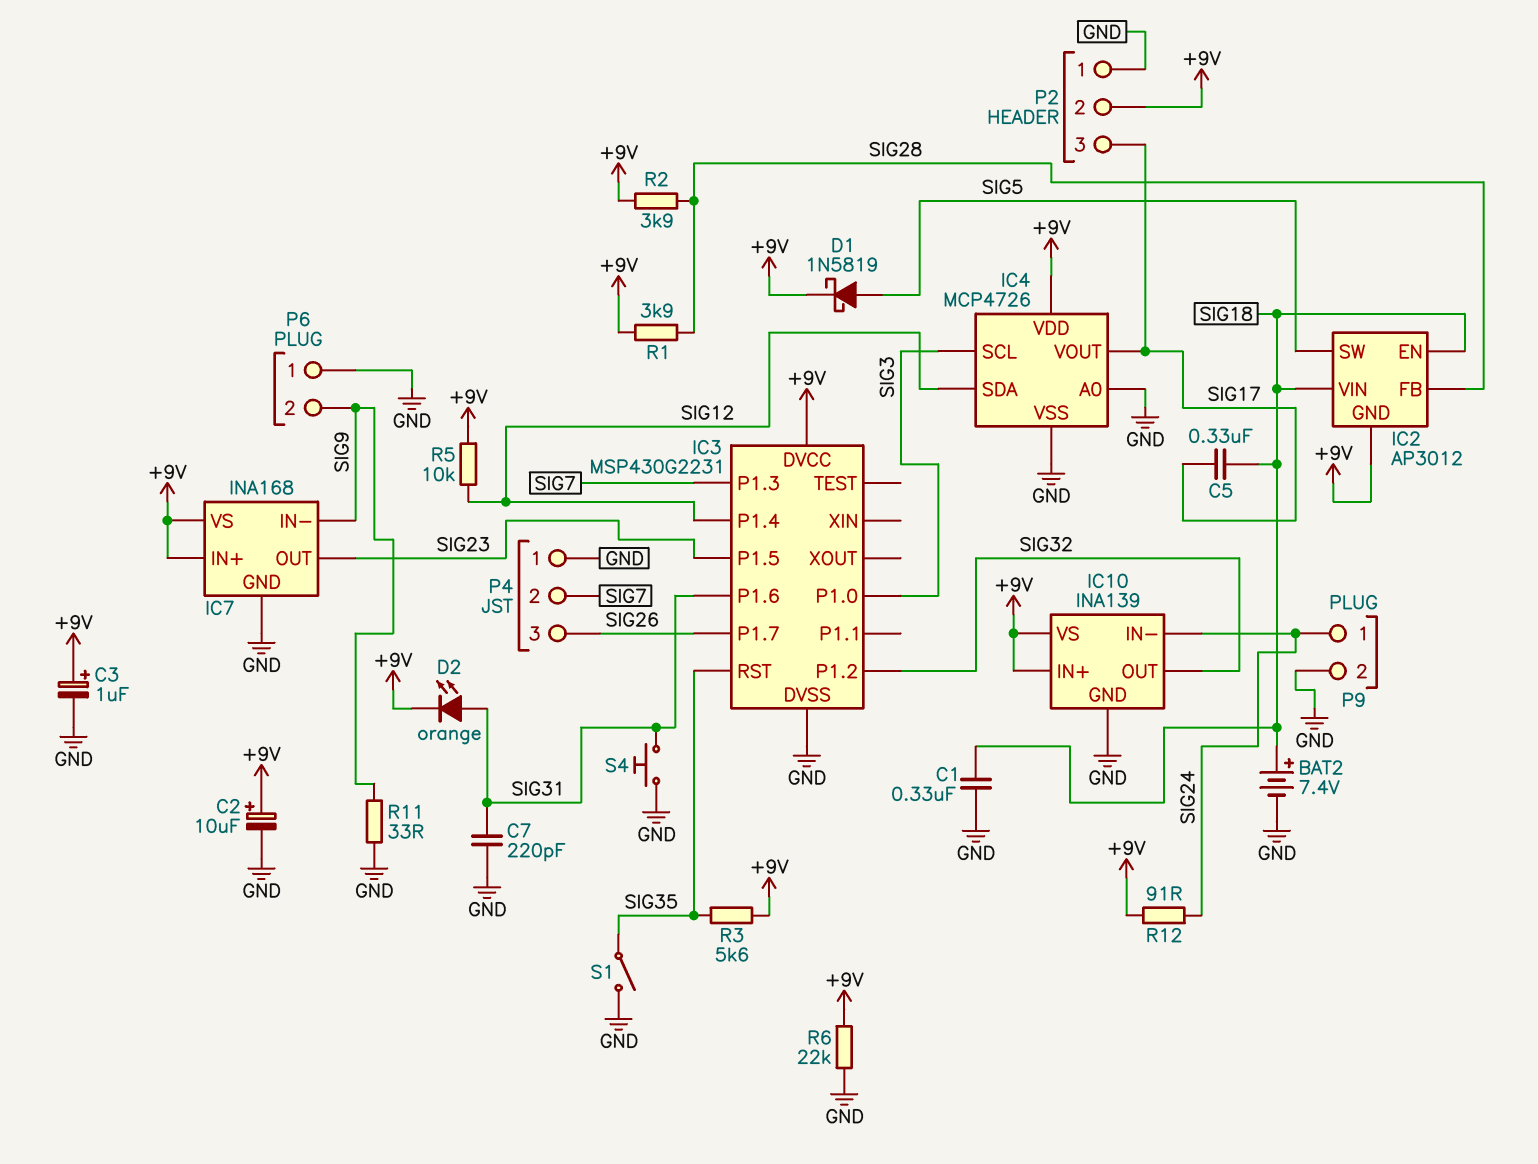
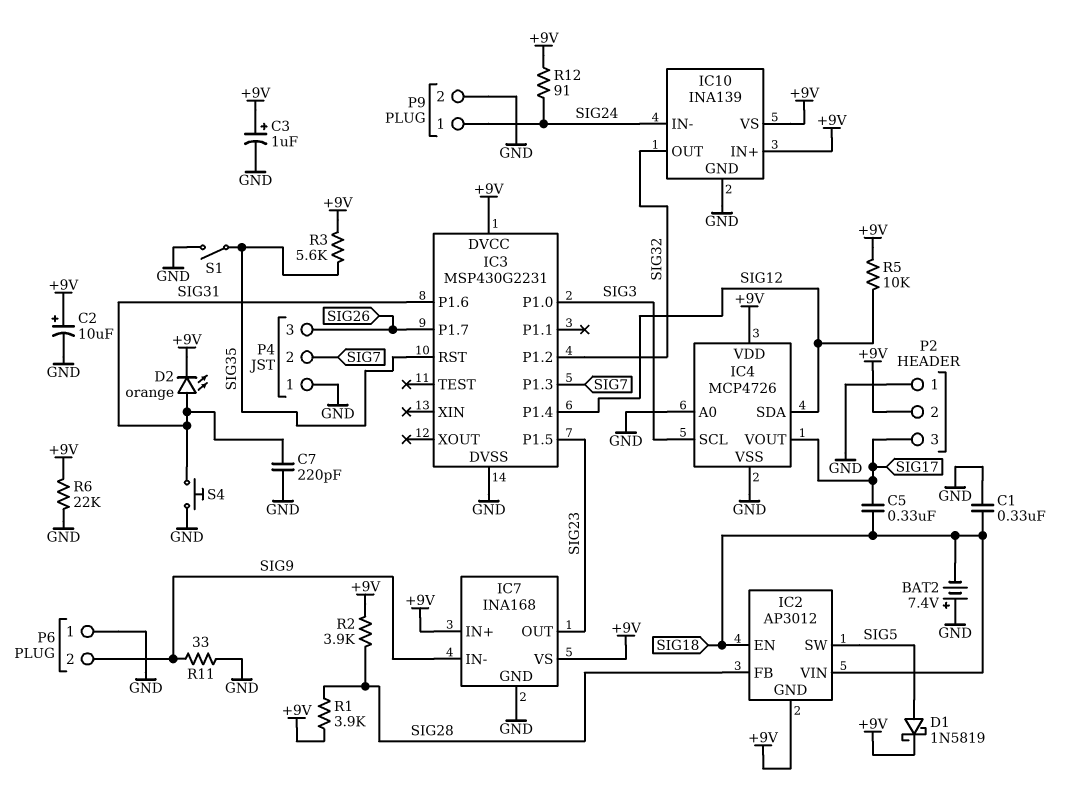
BAT2: 7.4V (plus SIG18, minus GND) -> 7.4V (plus GND, minus SIG18)

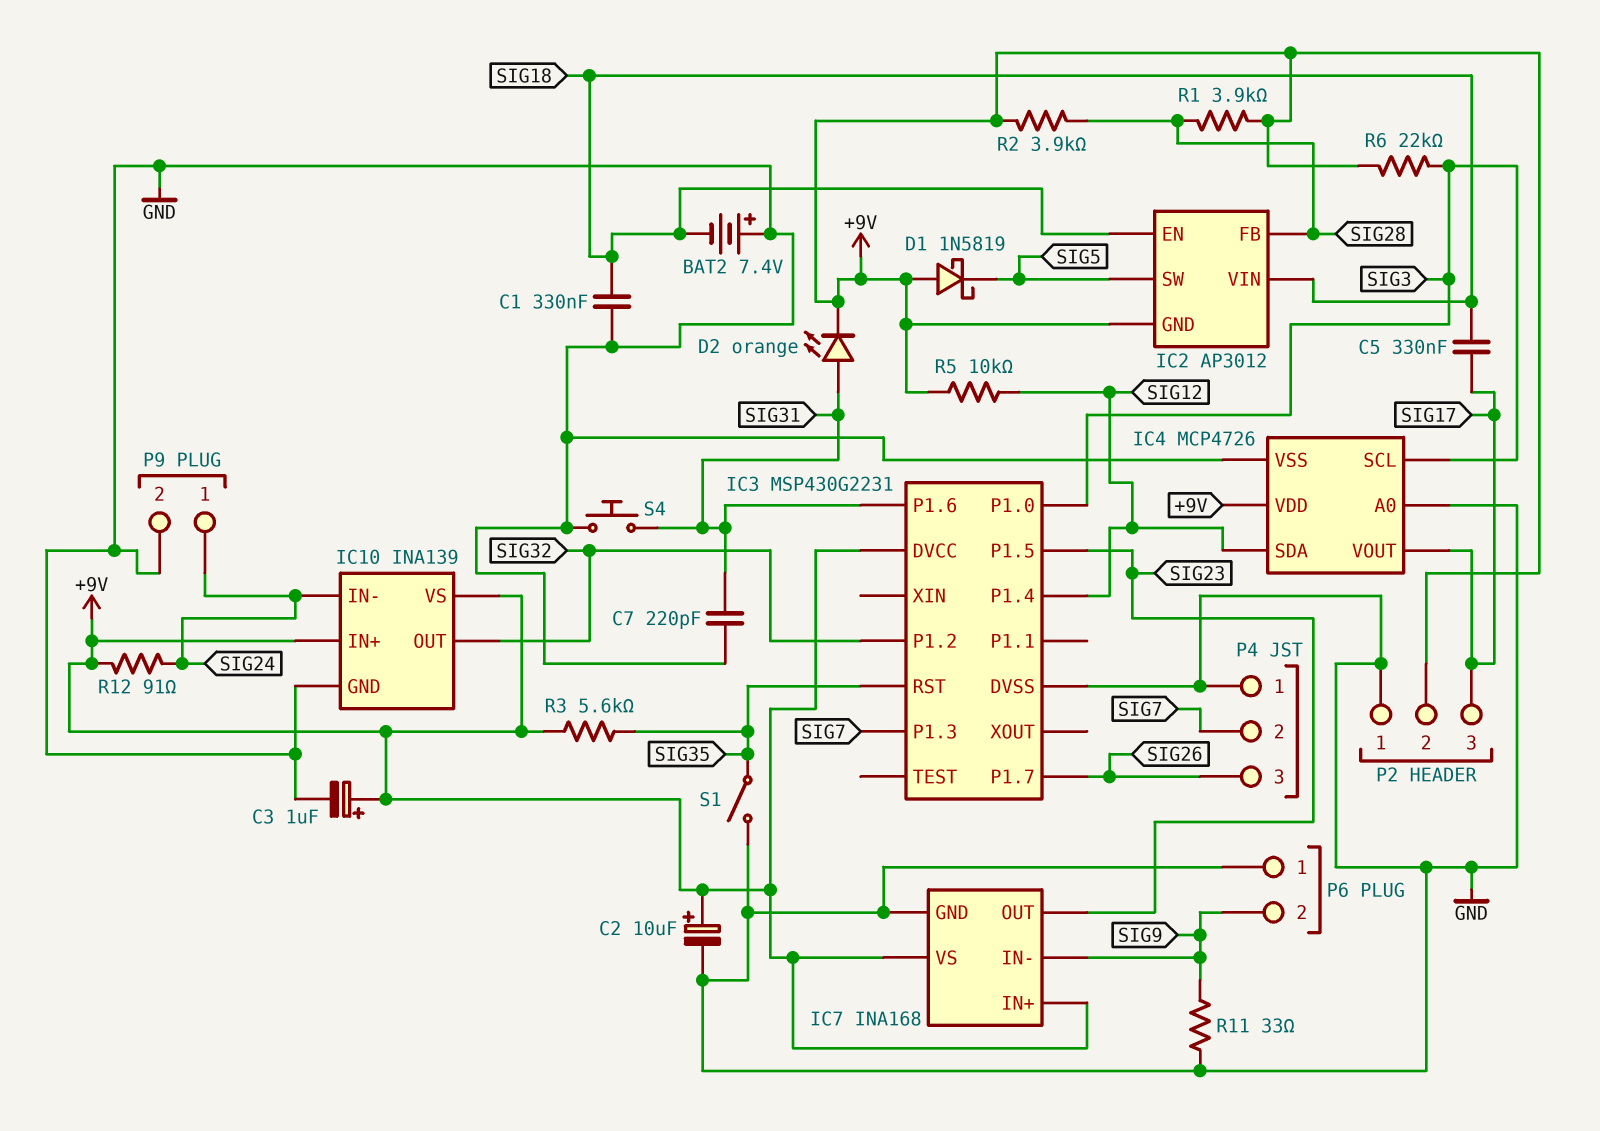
D1: schottky 1N5819 (A SIG5, K +9V) -> schottky 1N5819 (A +9V, K SIG5)
R6: 22k (+9V, GND) -> 22k (+9V, SIG3)

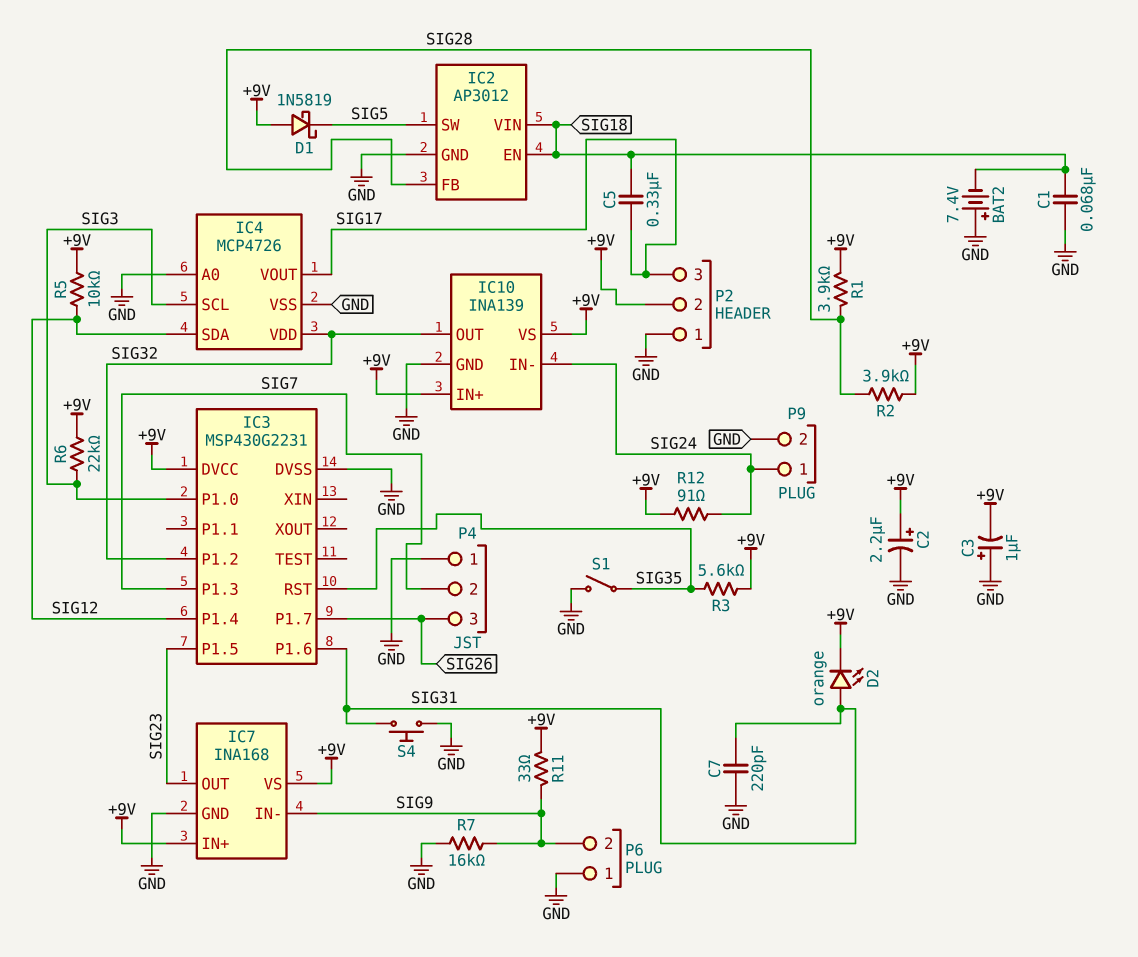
C1: 330nF (GND, SIG18) -> 68nF (GND, SIG18)
C2: 10uF (plus +9V, minus GND) -> 2.2uF (plus +9V, minus GND)
C3: 1uF (plus +9V, minus GND) -> 1uF (plus GND, minus +9V)
IC2 pin GND: +9V -> GND
IC4 pin VDD: +9V -> SIG32
R7: none -> 16k (GND, SIG9)
R11: 33 (GND, SIG9) -> 33 (+9V, SIG9)

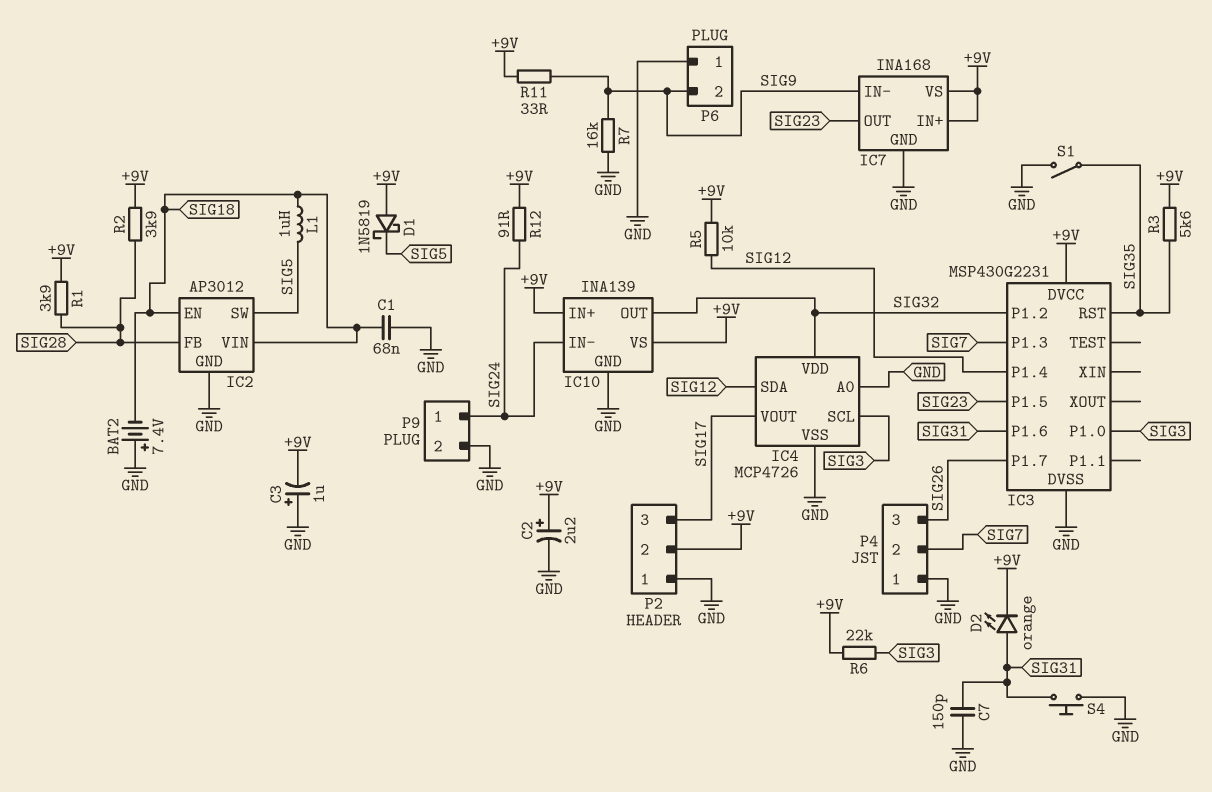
C5: 330nF (SIG17, SIG18) -> none
C7: 220pF (GND, SIG31) -> 150pF (GND, SIG31)
L1: none -> 1uH (SIG5, SIG18)

